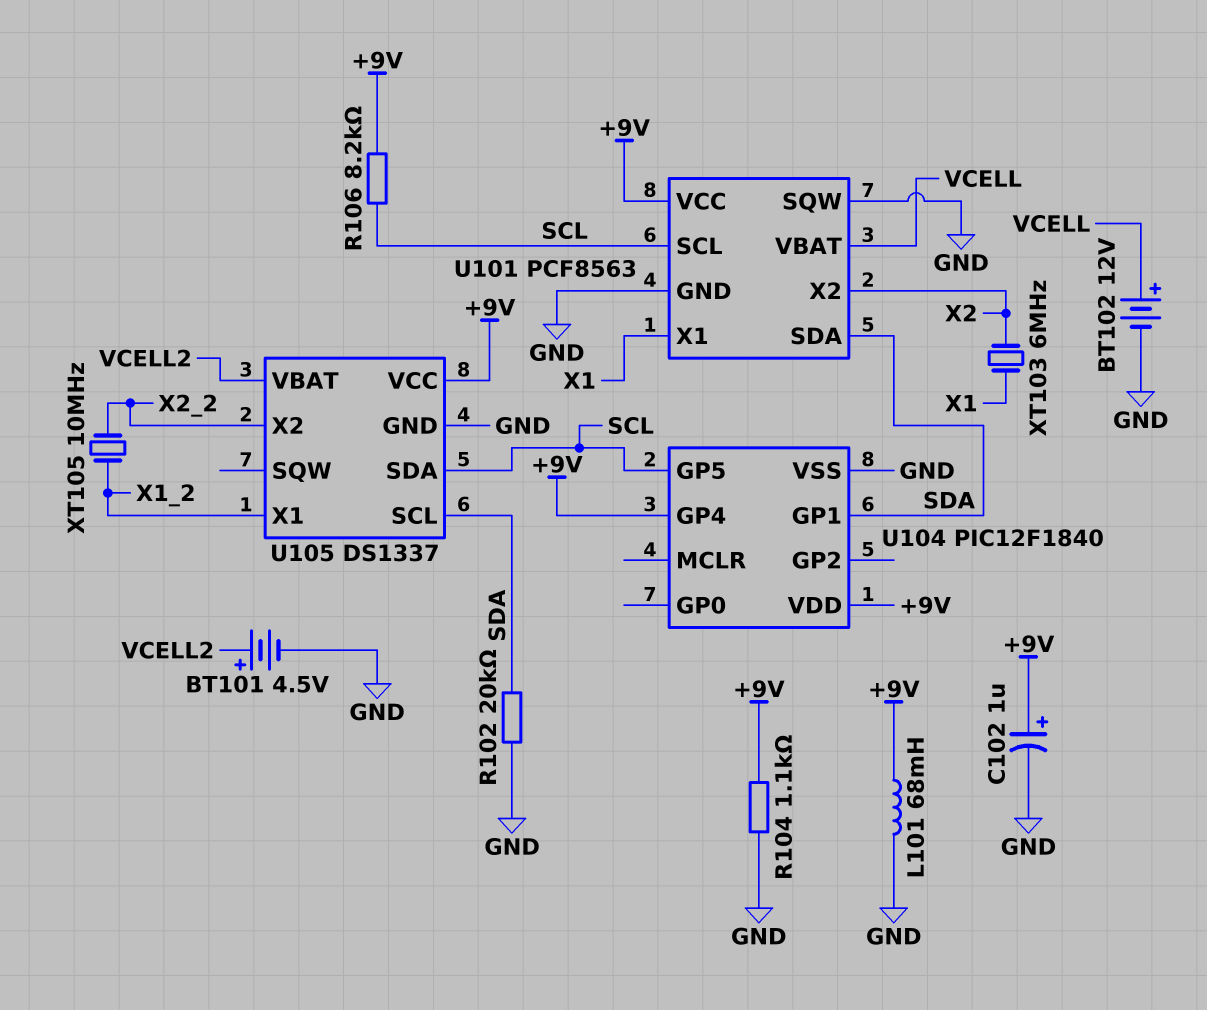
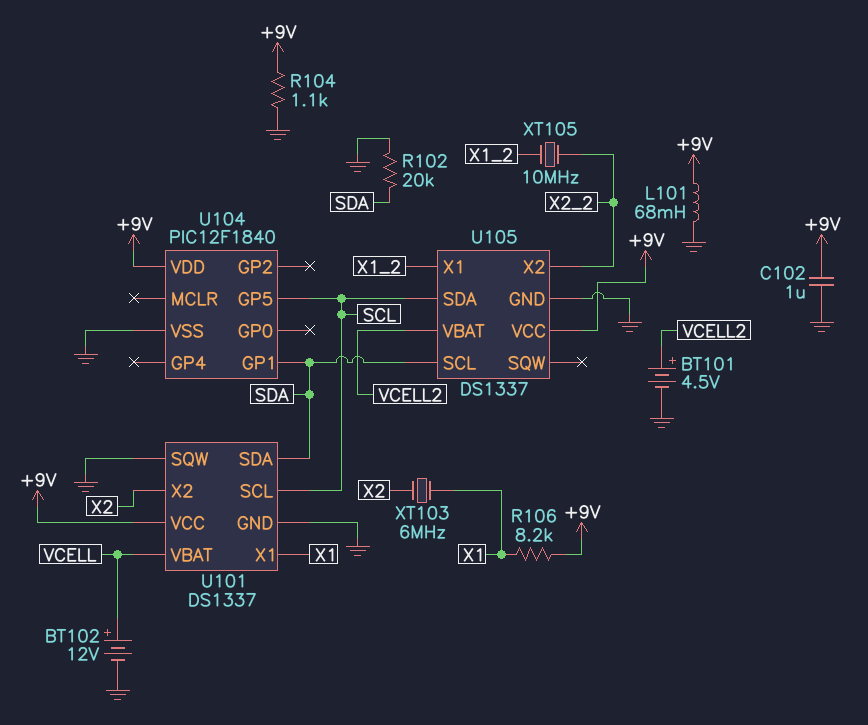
C102: 1uF (plus +9V, minus GND) -> 1uF (+9V, GND)
R106: 8.2k (+9V, SCL) -> 8.2k (+9V, X1)
U101: PCF8563 -> DS1337
U104 pin GP4: +9V -> none

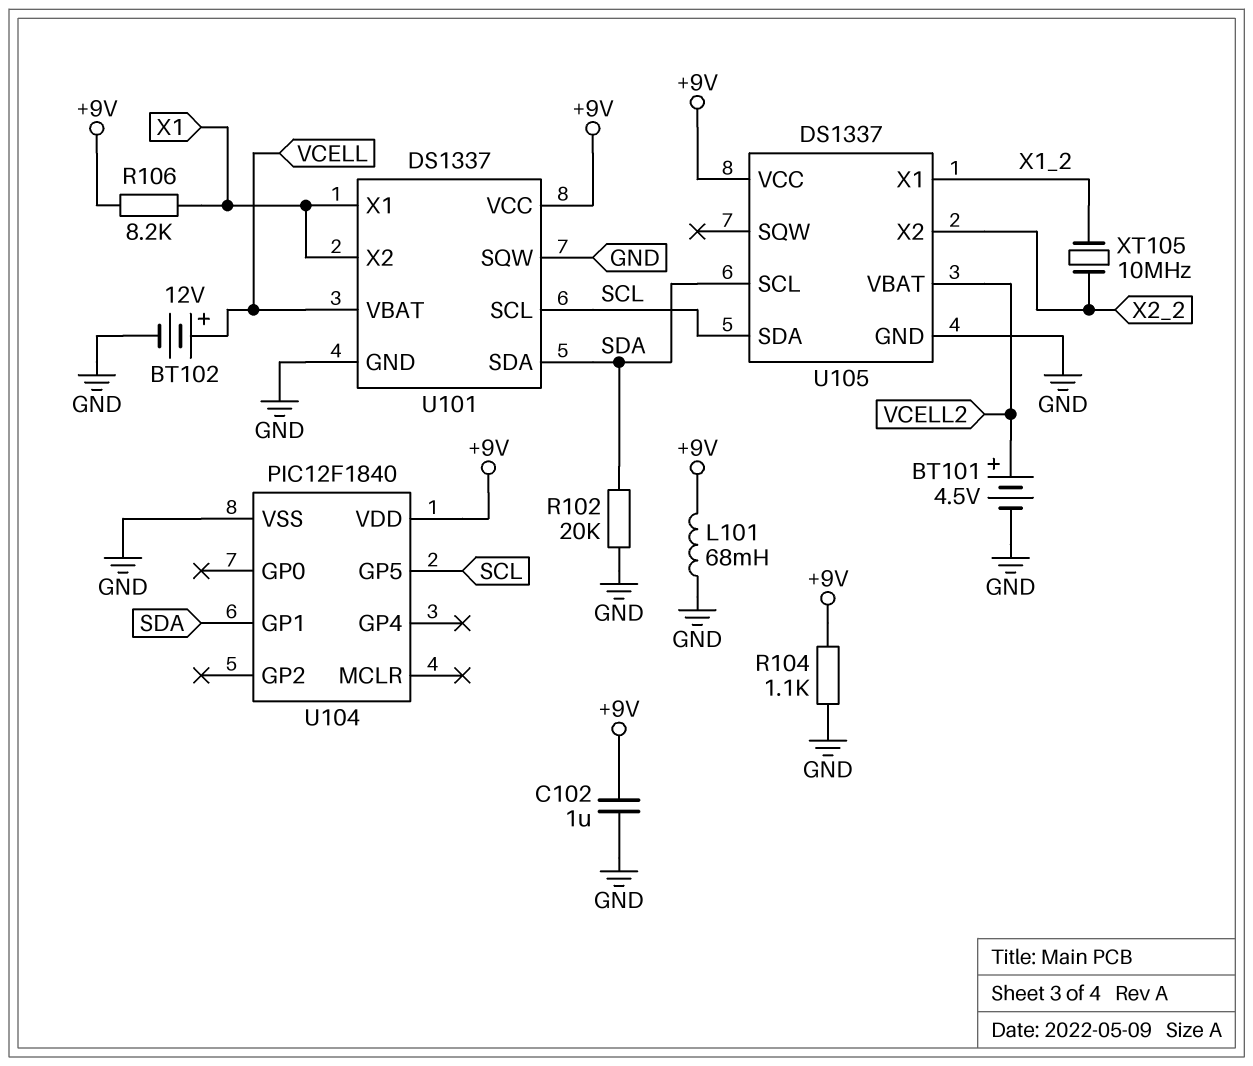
U101 pin X2: X2 -> X1
XT103: 6MHz (X1, X2) -> none

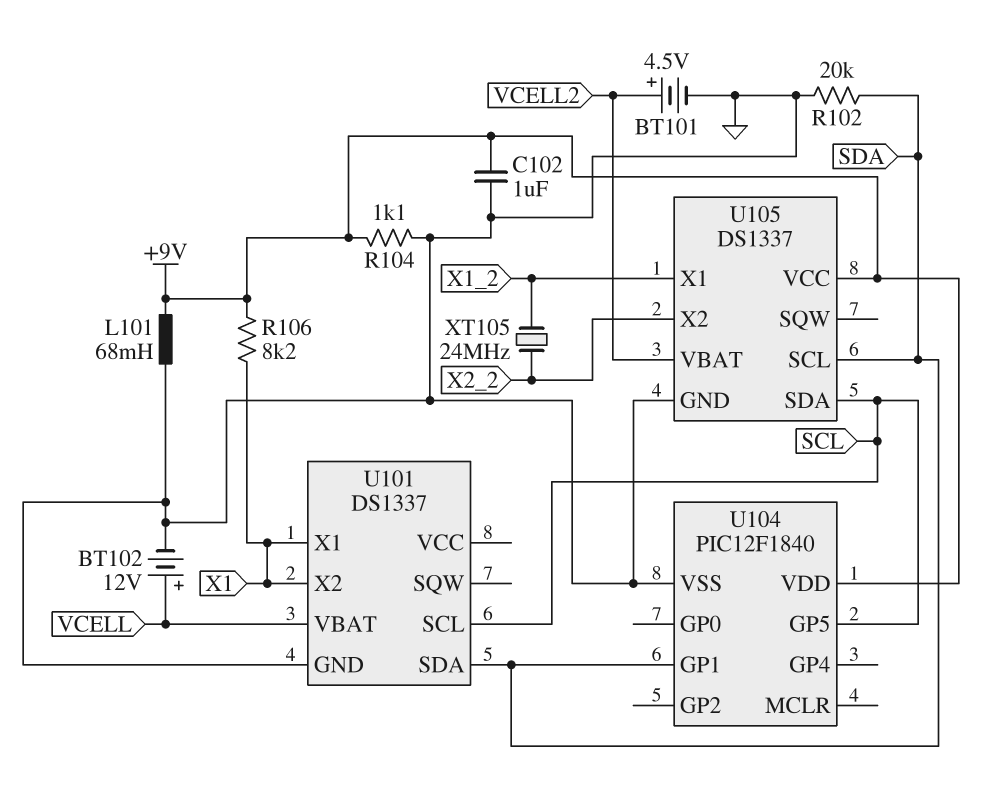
U101 pin SQW: GND -> none
U101 pin VCC: +9V -> none
XT105: 10MHz (X1_2, X2_2) -> 24MHz (X1_2, X2_2)

